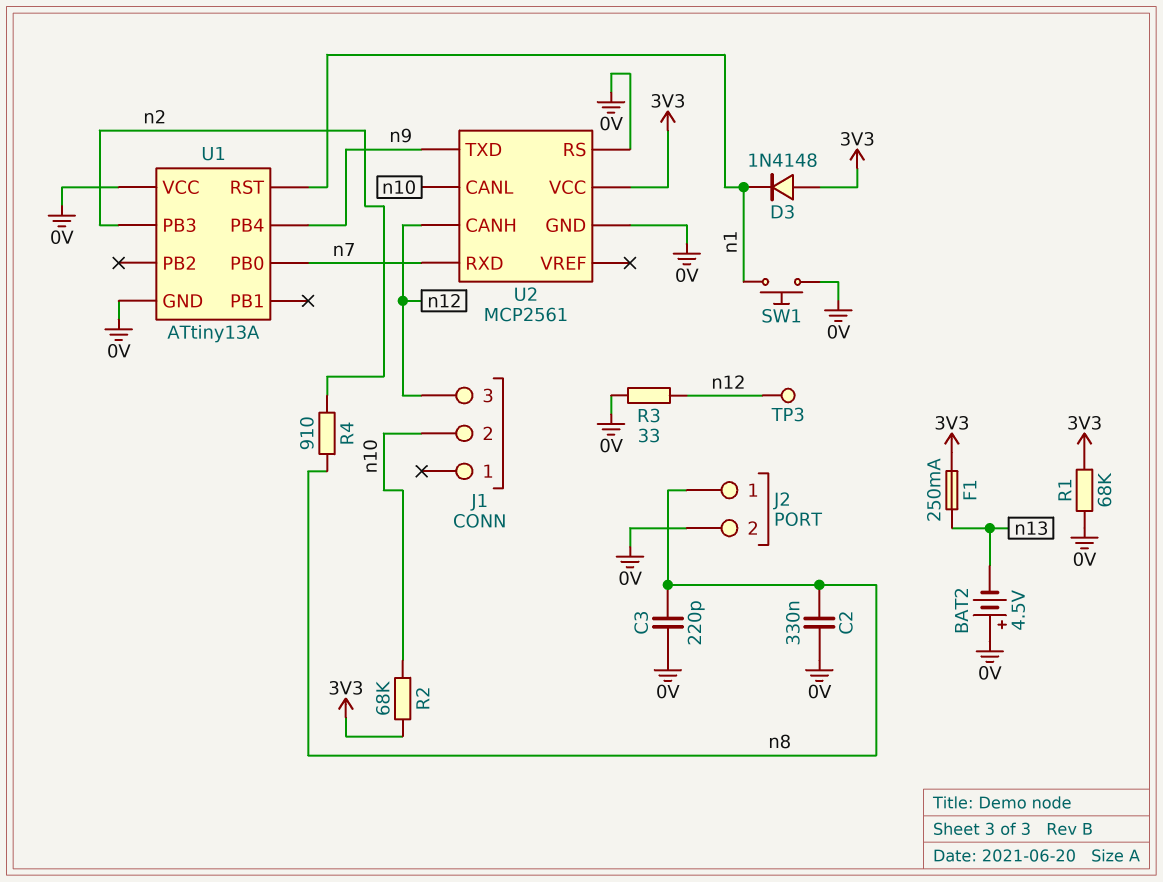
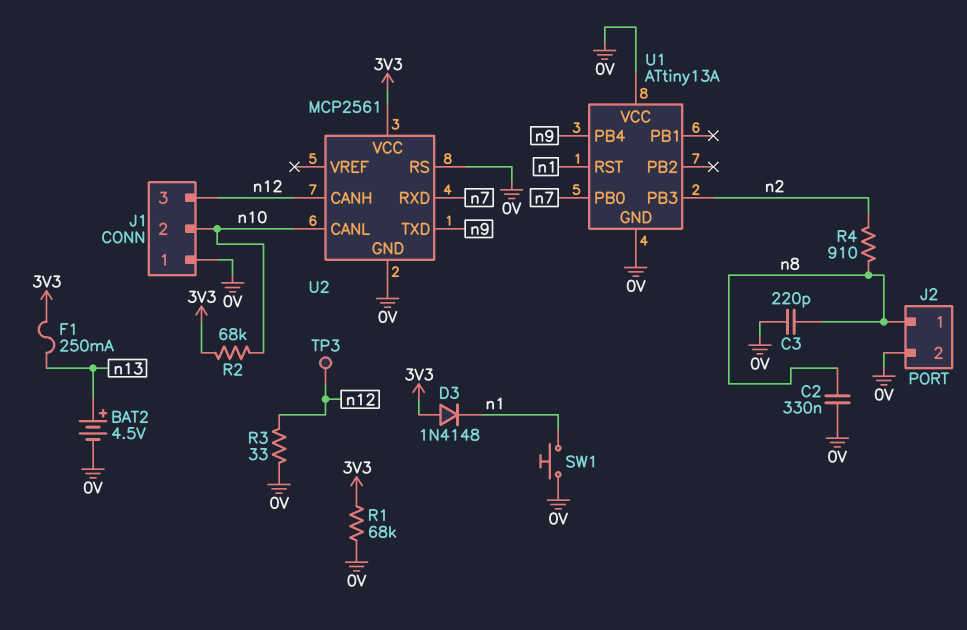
BAT2: 4.5V (plus 0V, minus n13) -> 4.5V (plus n13, minus 0V)
J1 pin 1: none -> 0V

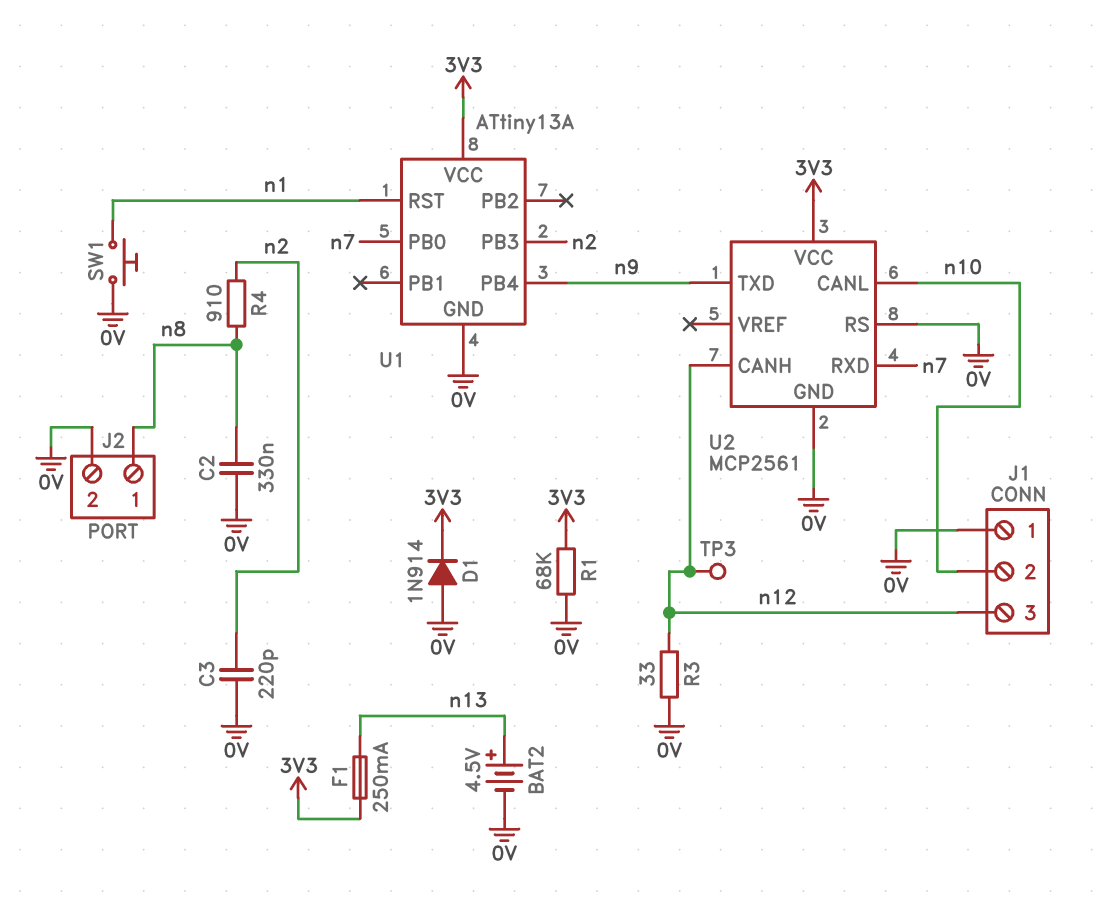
C3: 220pF (0V, n8) -> 220pF (0V, n2)
D1: none -> diode 1N914 (A 0V, K 3V3)
D3: diode 1N4148 (A 3V3, K n1) -> none
R2: 68k (3V3, n10) -> none
U1 pin VCC: 0V -> 3V3

